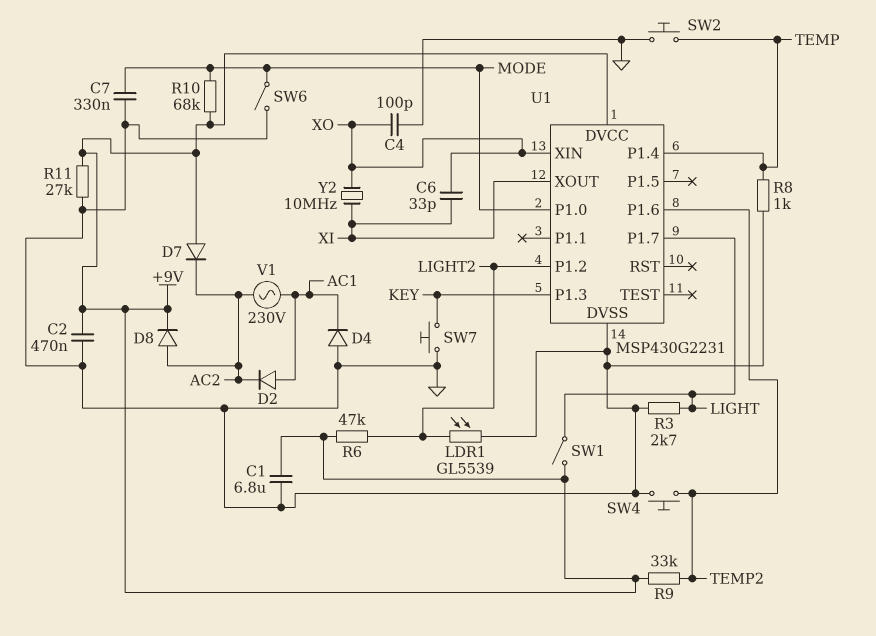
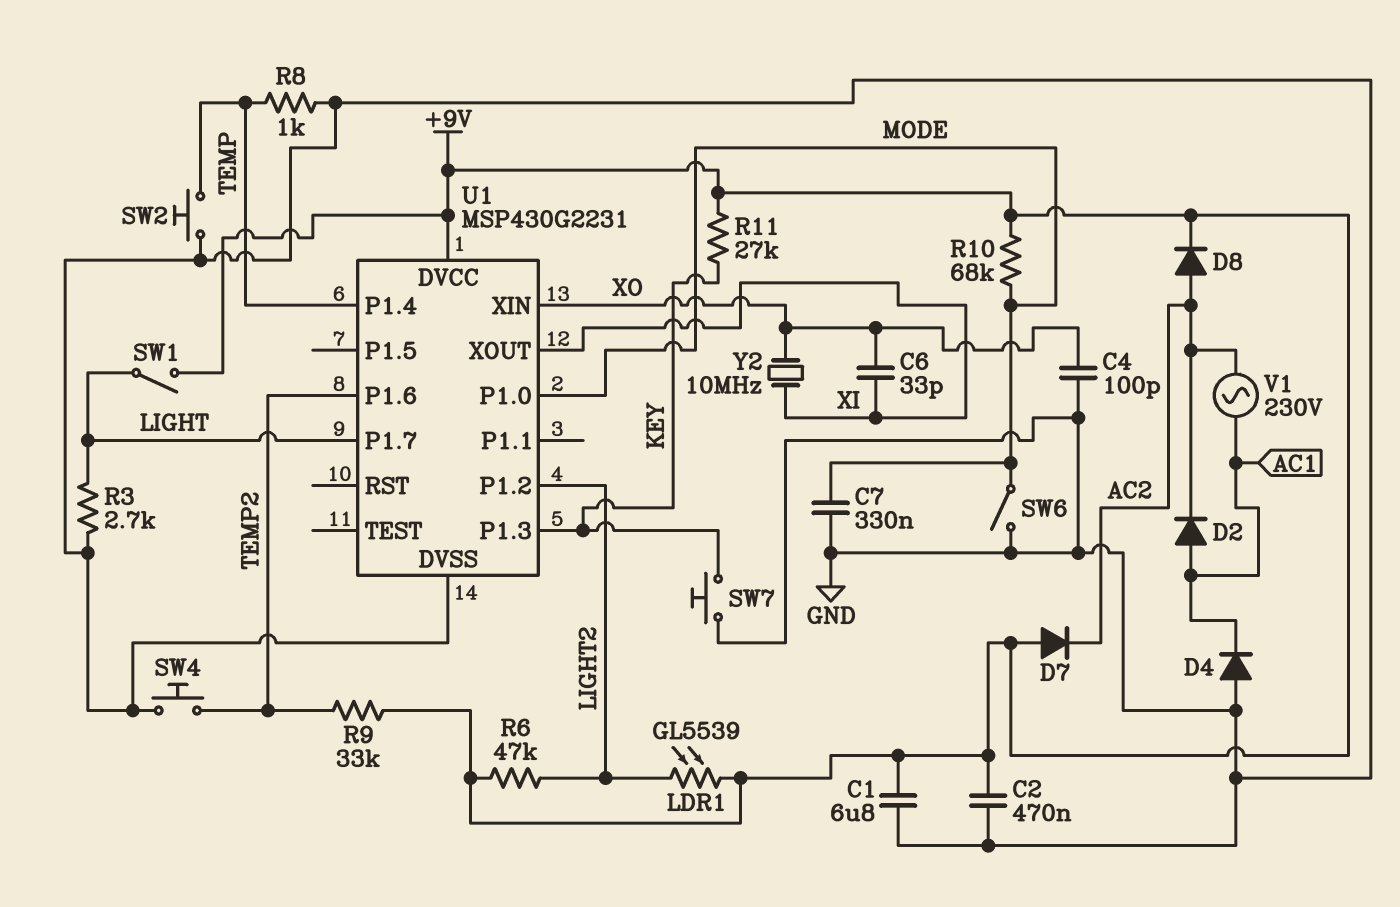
LDR1: GL5539 (GND, LIGHT2) -> GL5539 (+9V, LIGHT2)
R11: 27k (+9V, GND) -> 27k (+9V, KEY)

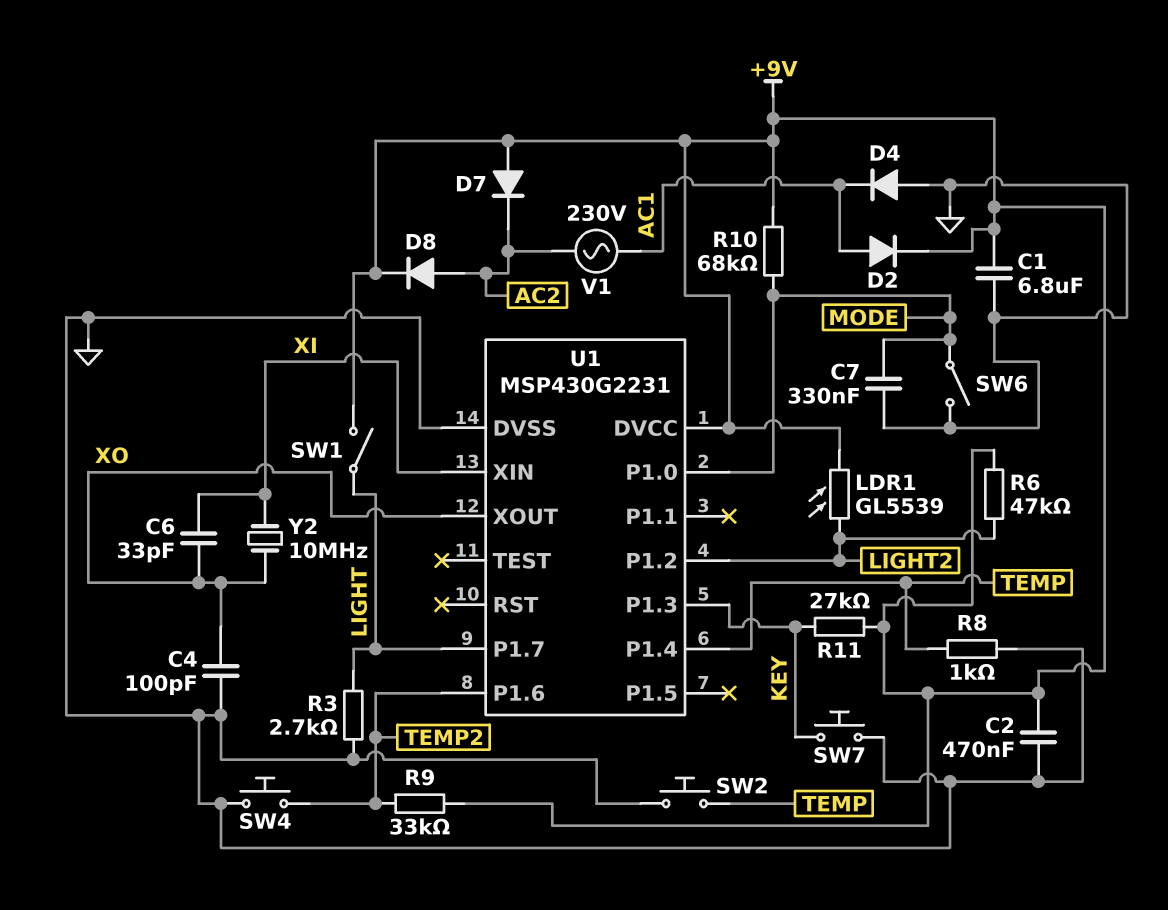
D2: diode (A AC1, K AC2) -> diode (A AC1, K +9V)
U1 pin XIN: XO -> XI
U1 pin XOUT: XI -> XO

